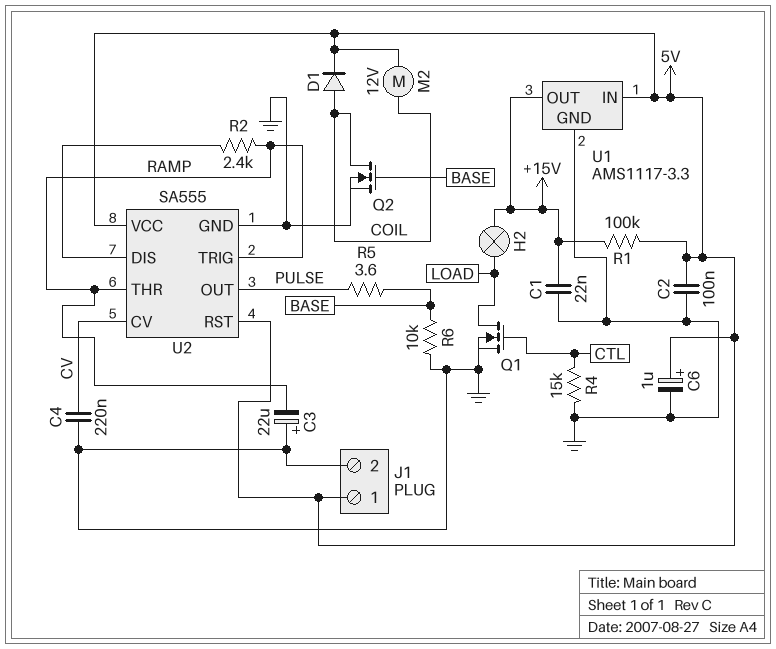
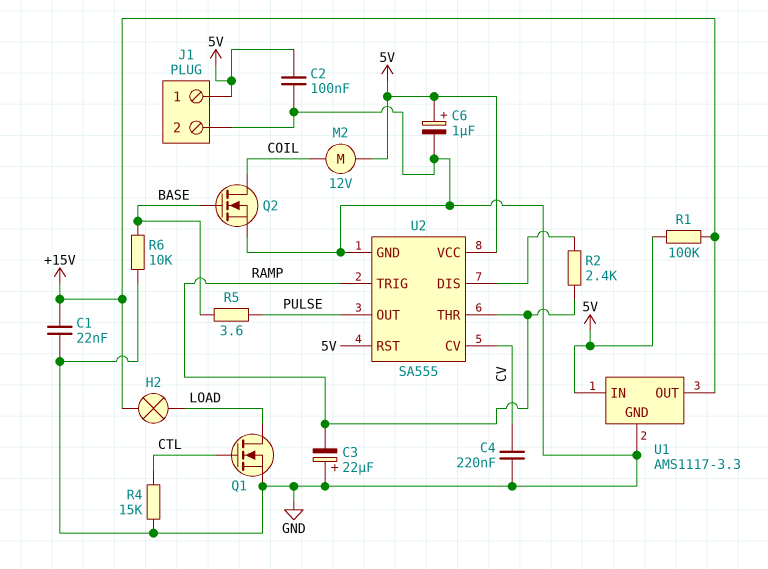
D1: diode (A COIL, K 5V) -> none

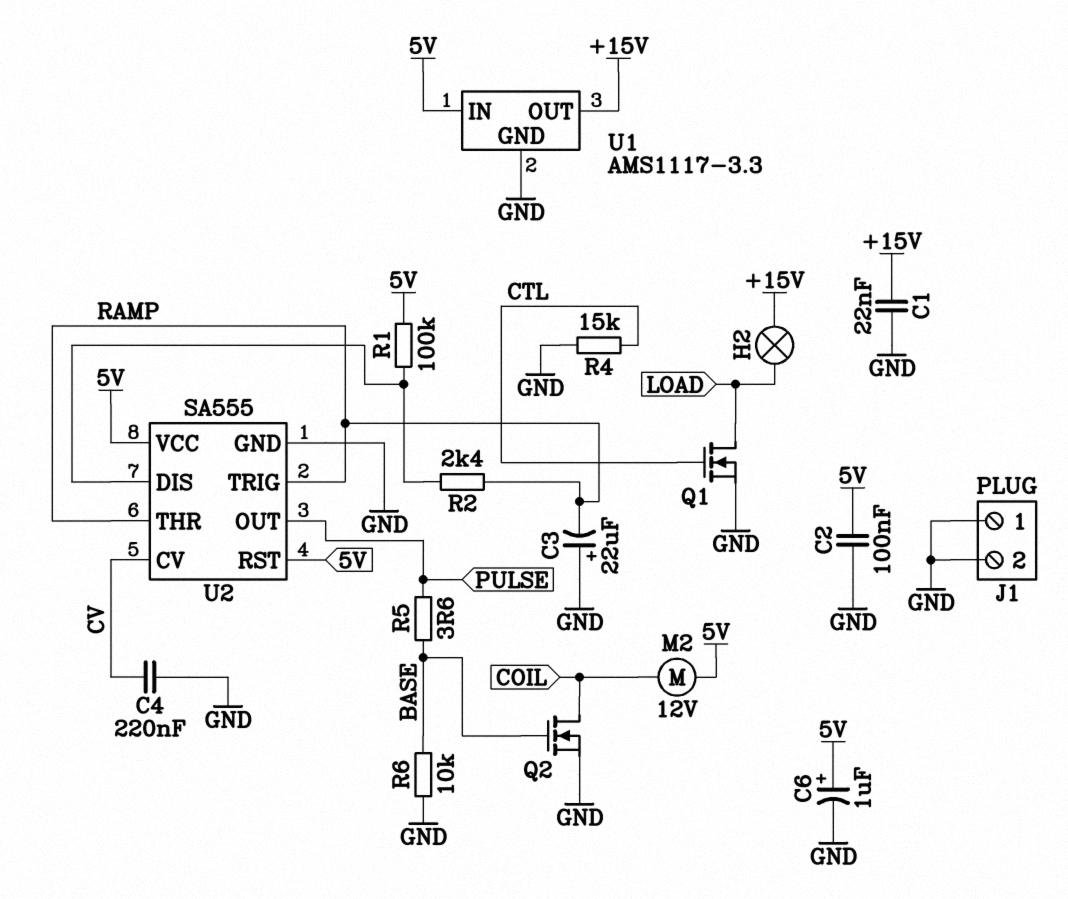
J1 pin 1: 5V -> GND
R1: 100k (+15V, 5V) -> 100k (5V, U2/DIS)

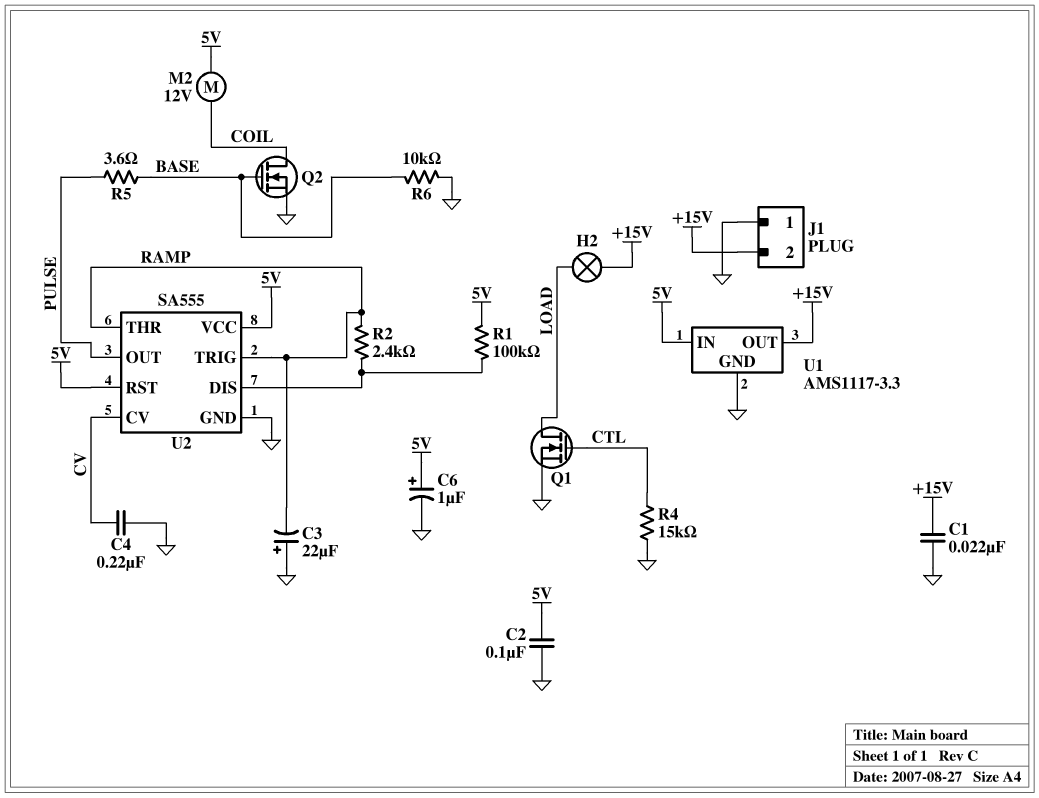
J1 pin 2: GND -> +15V

